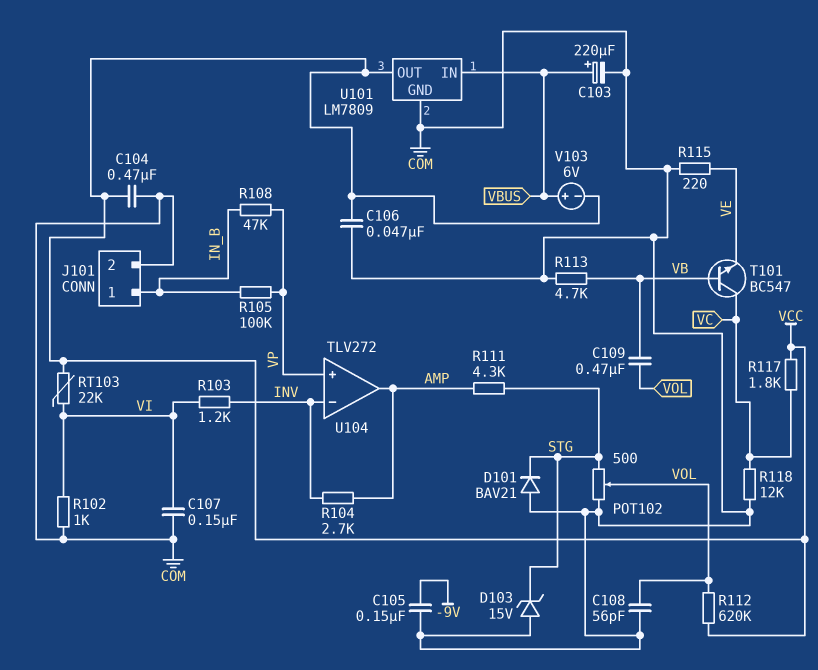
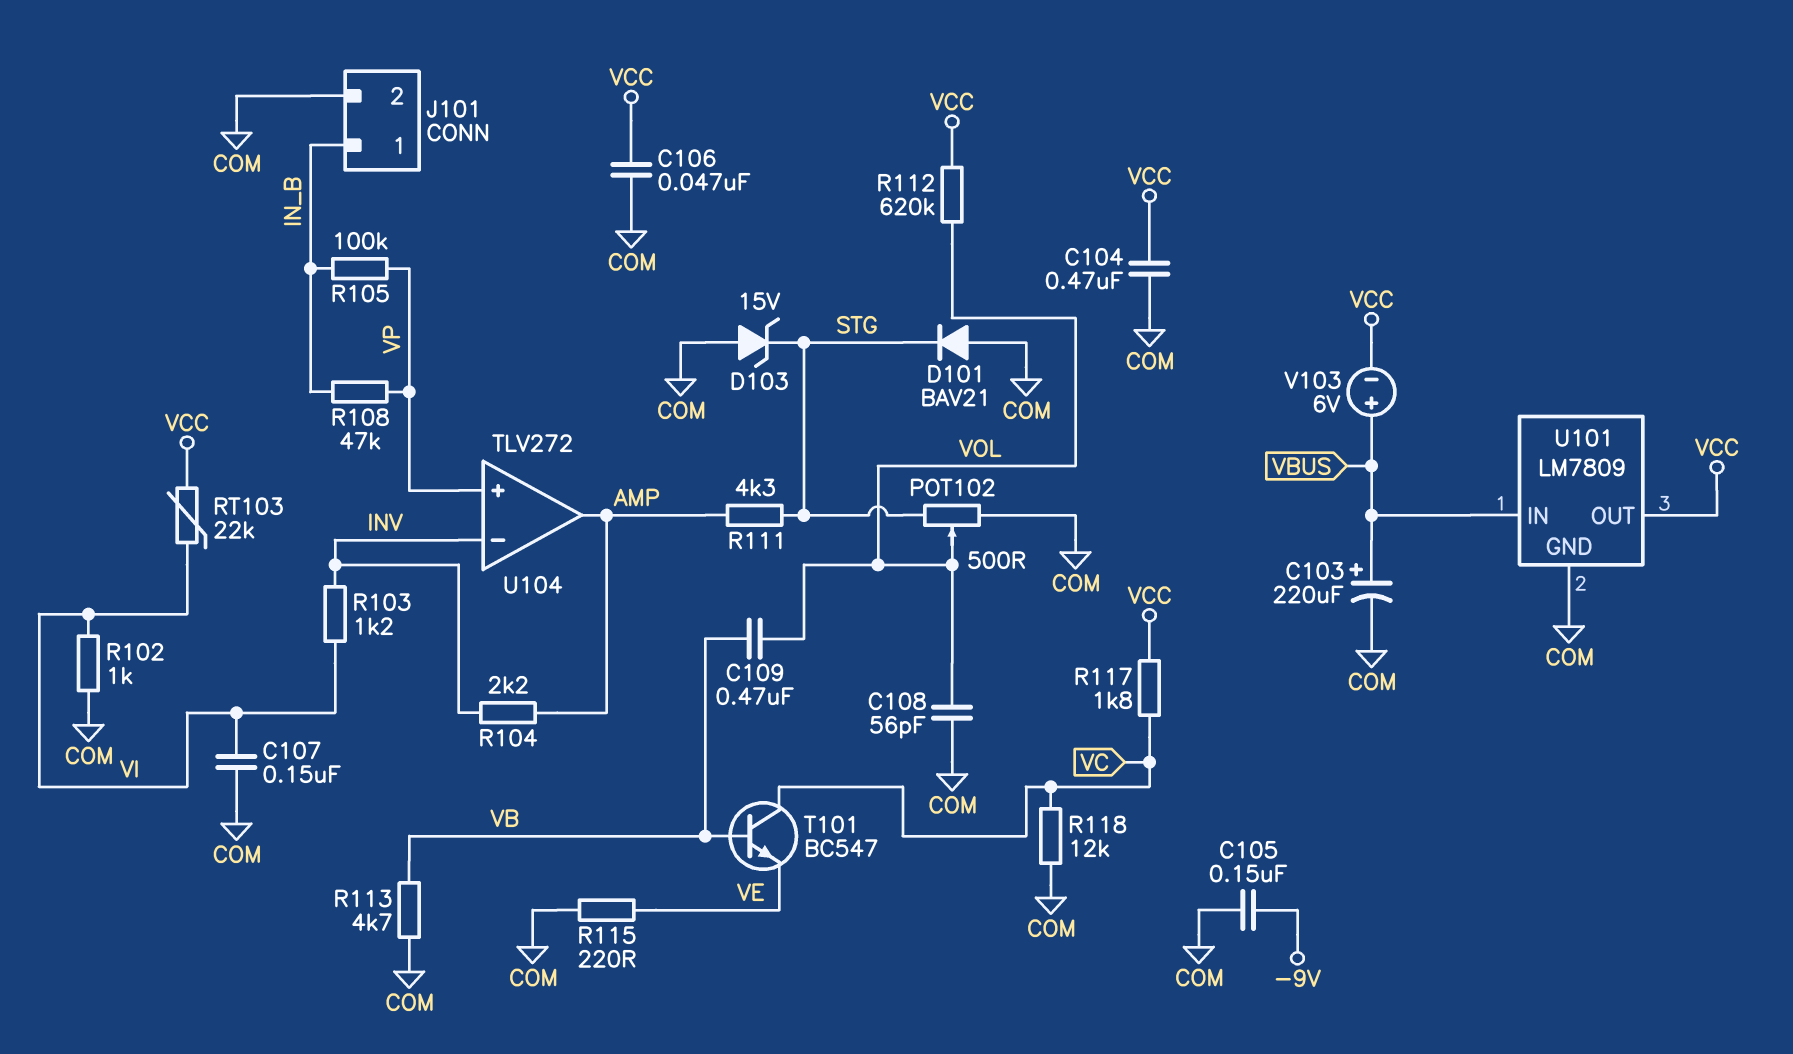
R104: 2.7k (AMP, INV) -> 2.2k (AMP, INV)

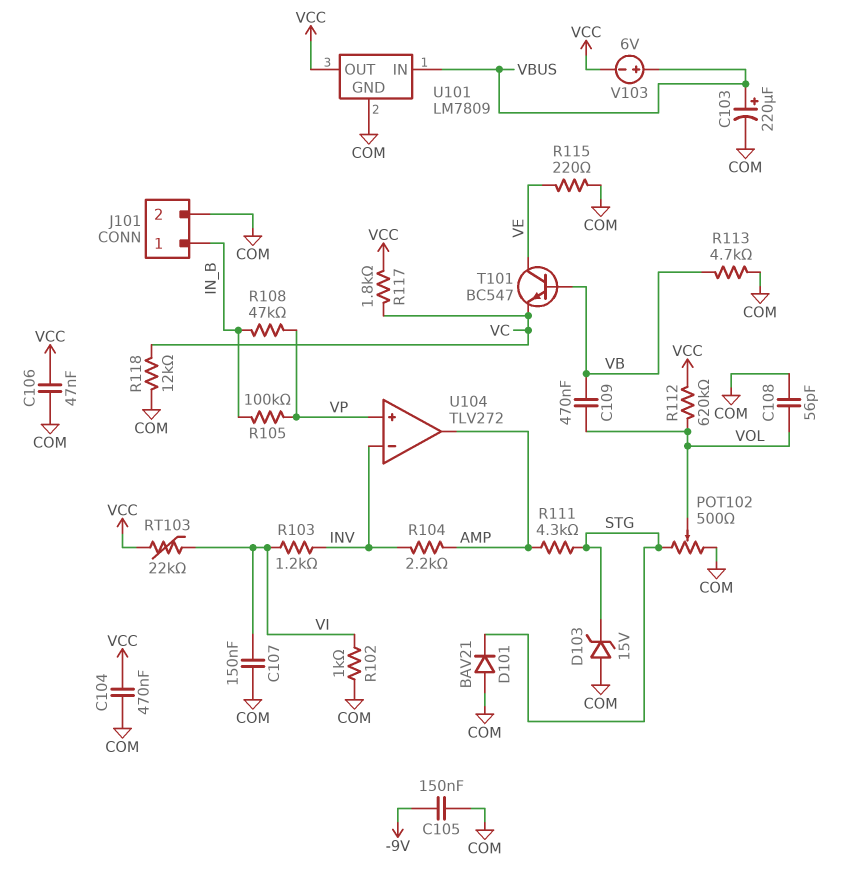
T101: NPN BC547 (B VB, C VC, E VE) -> NPN BC547 (B VB, C VE, E VC)

